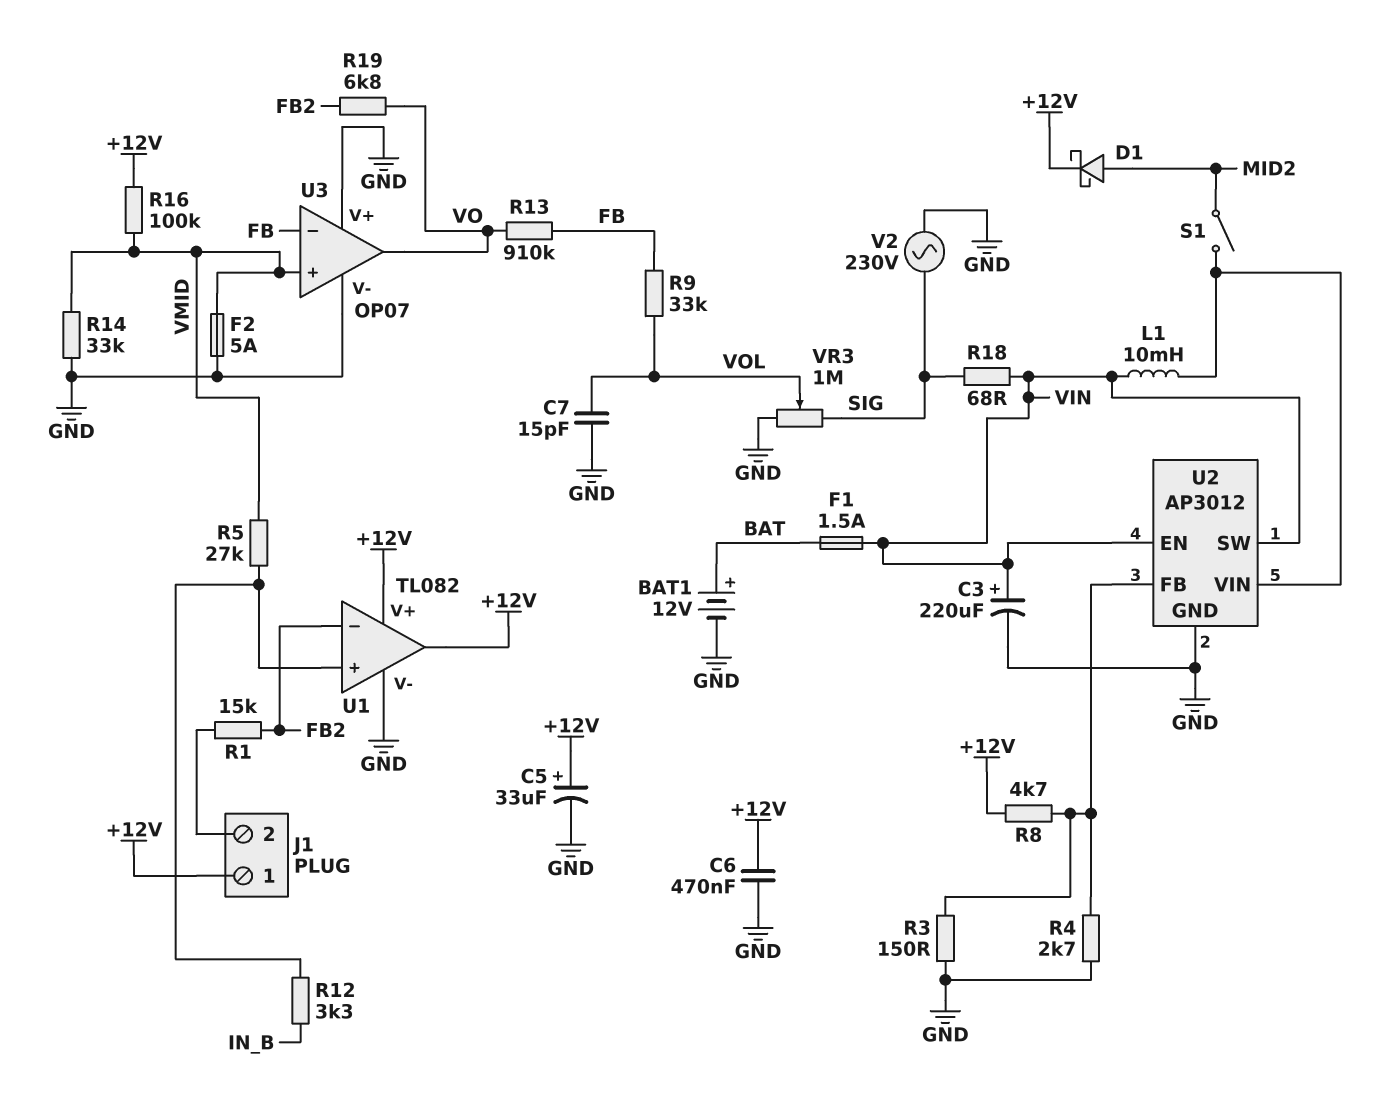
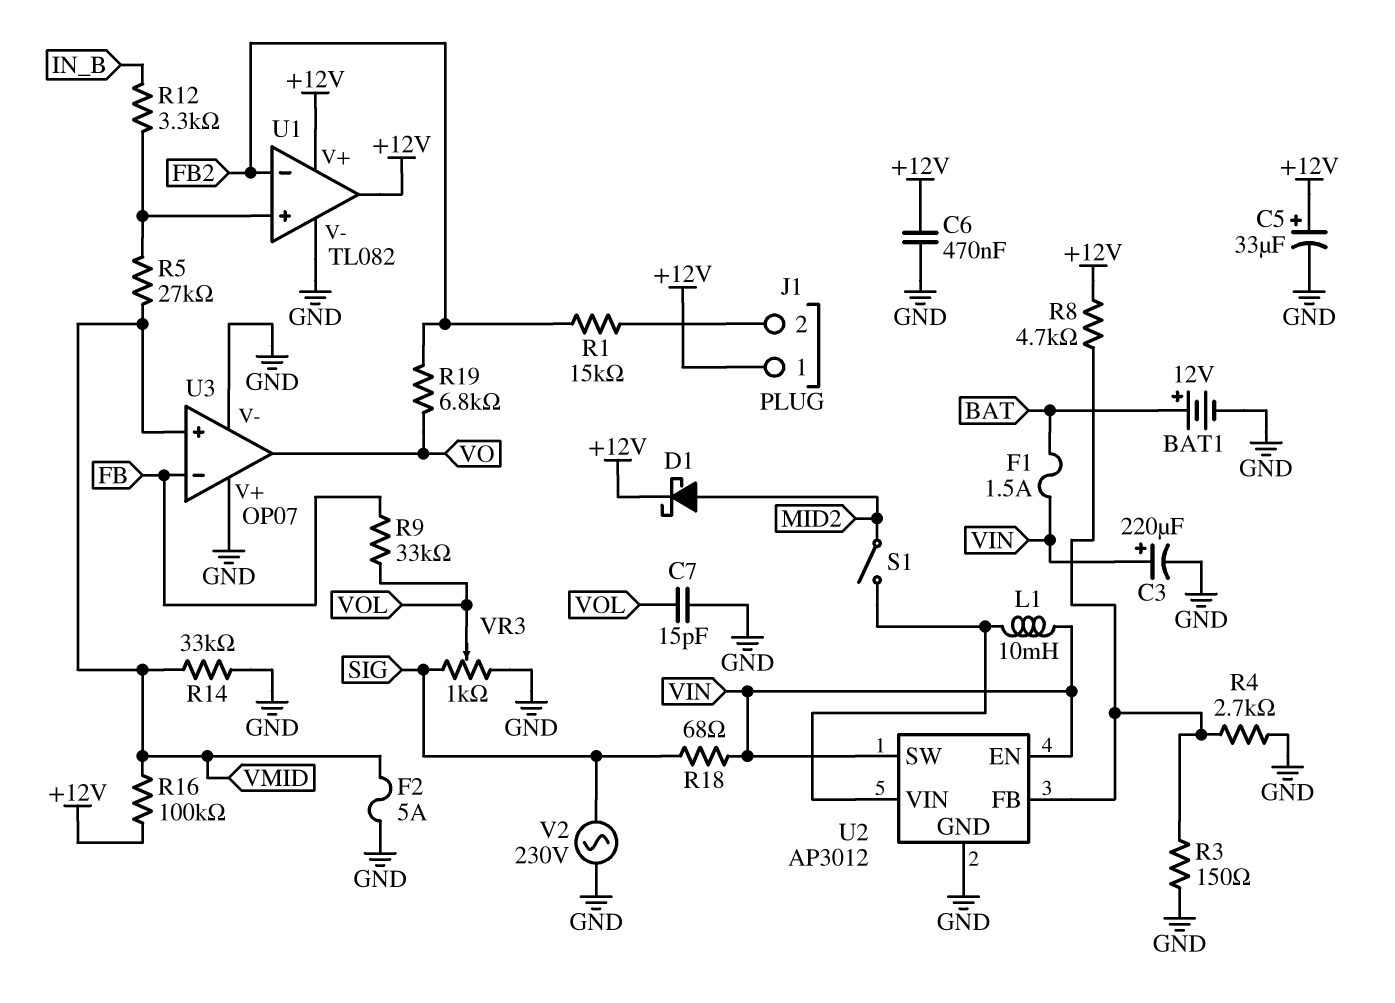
R13: 910k (FB, VO) -> none
VR3: 1M (GND, SIG, wiper VOL) -> 1k (GND, SIG, wiper VOL)

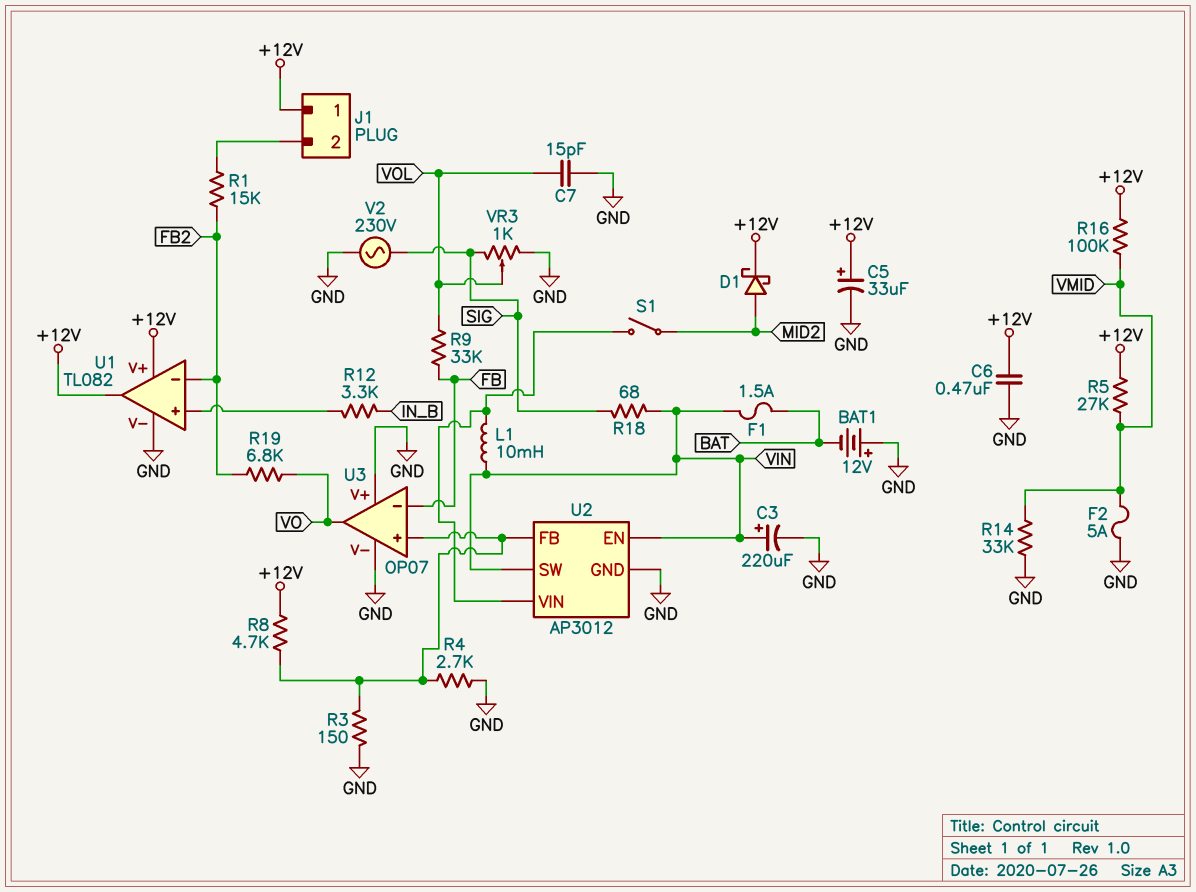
BAT1: 12V (plus BAT, minus GND) -> 12V (plus GND, minus BAT)
R5: 27k (U1/in+, VMID) -> 27k (+12V, VMID)
U3 pin in+: VMID -> U2/FB

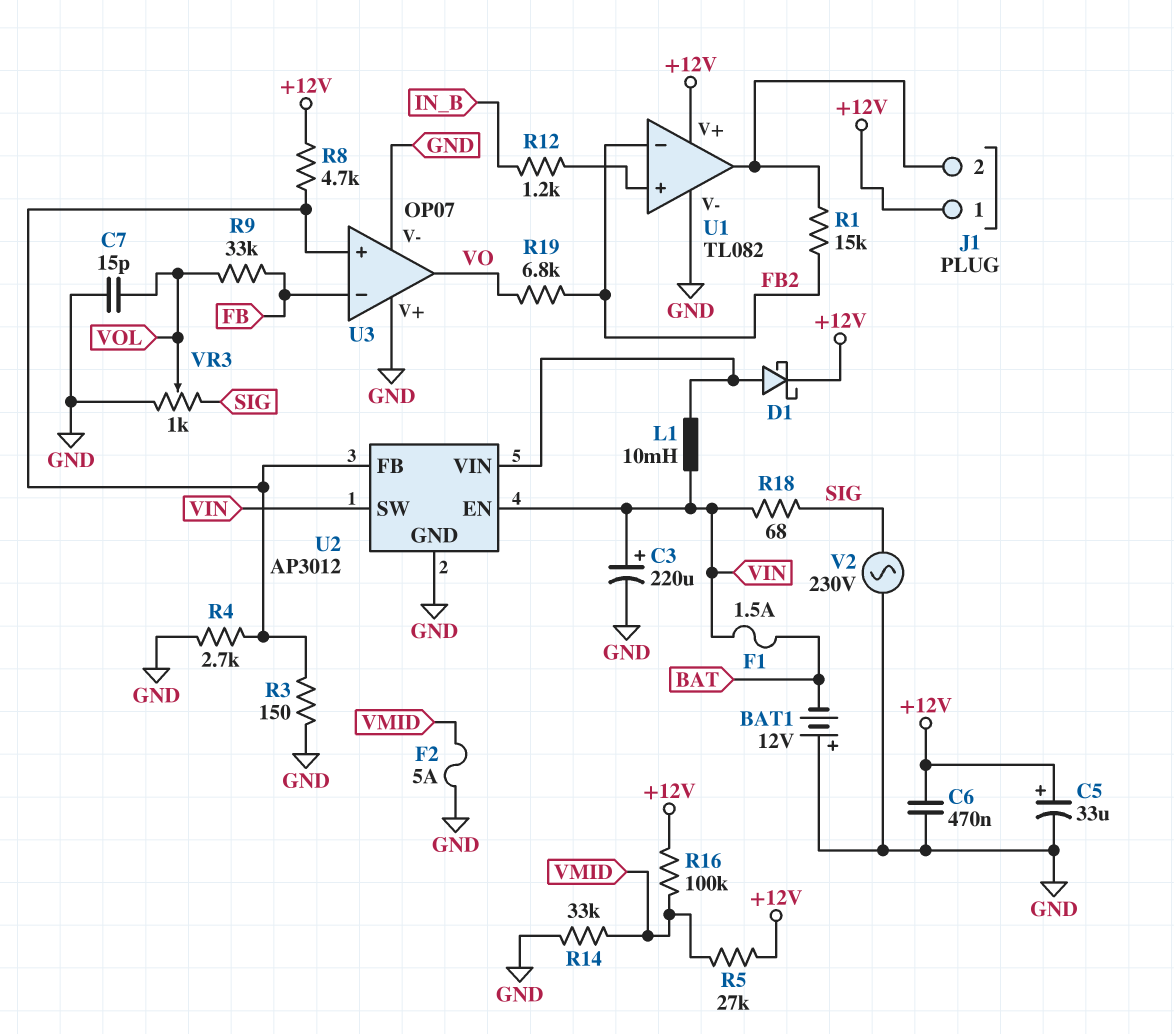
D1: schottky (A MID2, K +12V) -> schottky (A U2/VIN, K +12V)
R12: 3.3k (IN_B, U1/in+) -> 1.2k (IN_B, U1/in+)
S1: switch (MID2, U2/VIN) -> none
U1 pin out: +12V -> J1/2

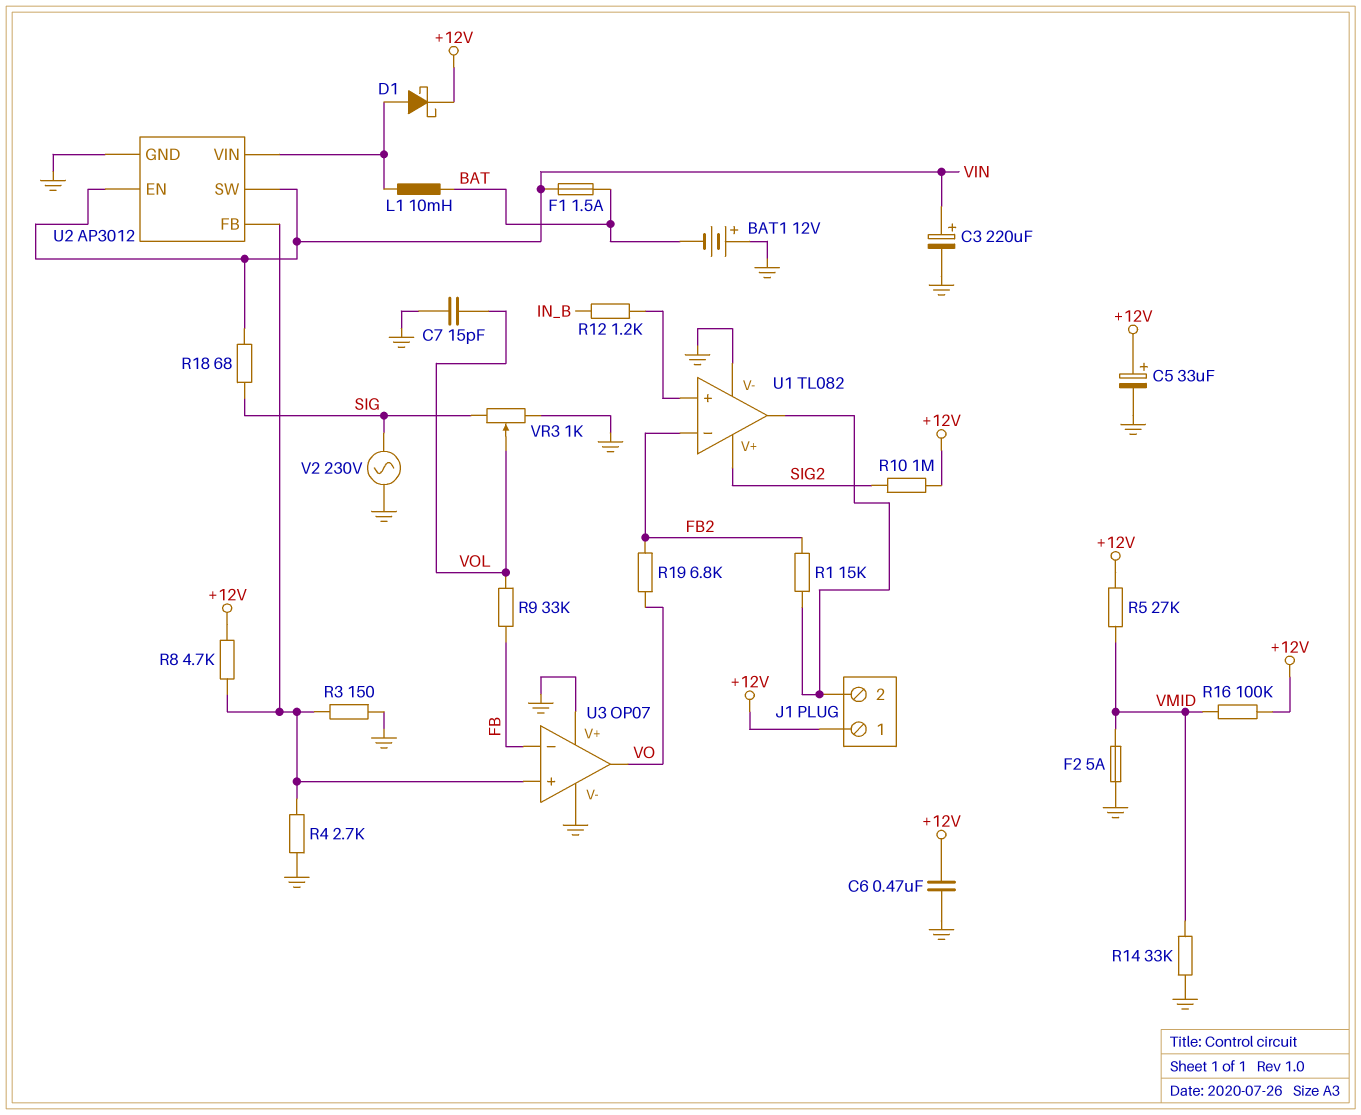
L1: 10mH (U2/VIN, VIN) -> 10mH (BAT, U2/VIN)
R10: none -> 1M (+12V, SIG2)
U1 pin V+: +12V -> SIG2

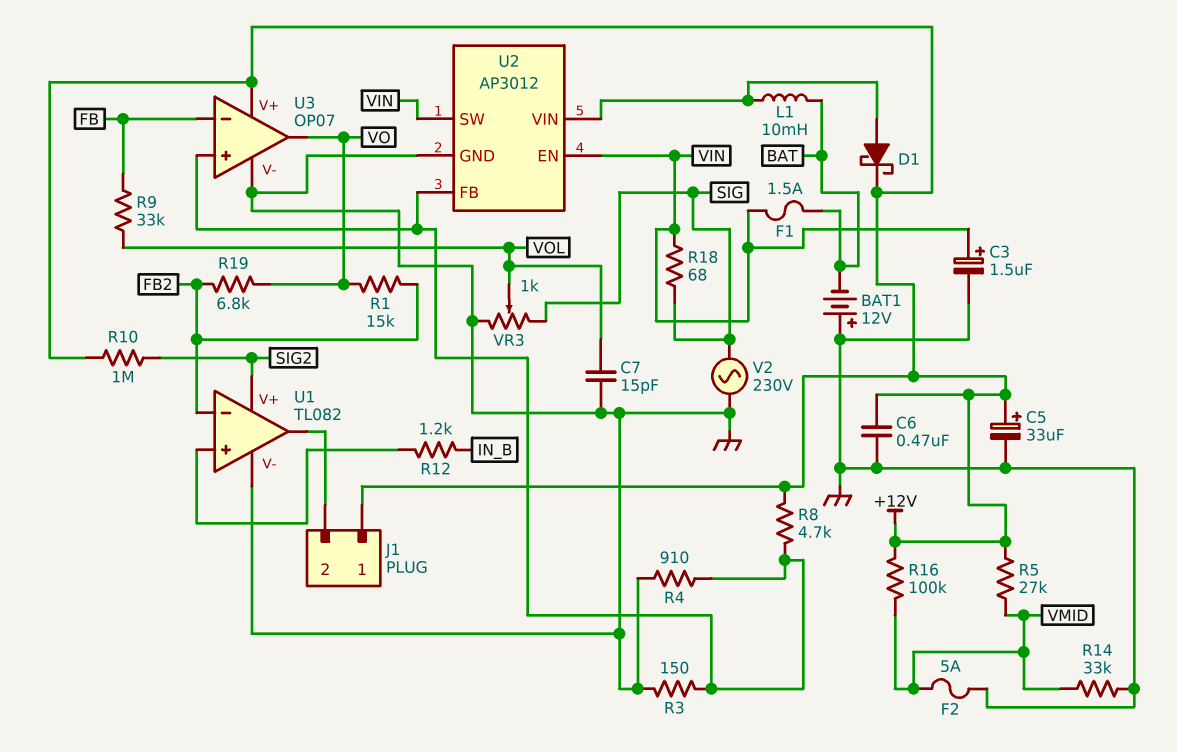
C3: 220uF (plus VIN, minus GND) -> 1.5uF (plus VIN, minus GND)
R1: 15k (FB2, J1/2) -> 15k (FB2, VO)
R4: 2.7k (GND, U2/FB) -> 910 (GND, U2/FB)
U3 pin V+: GND -> +12V

